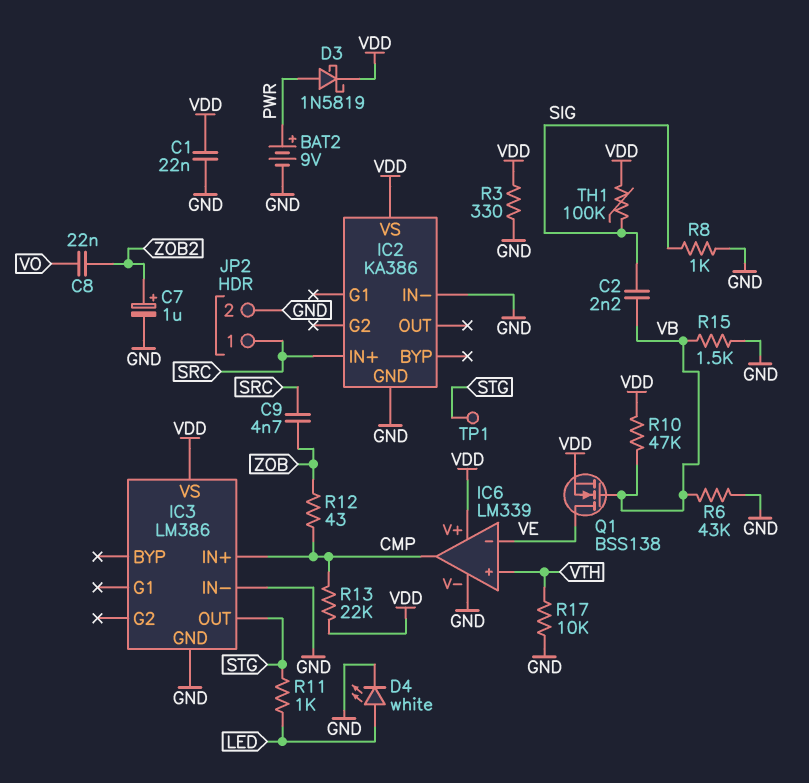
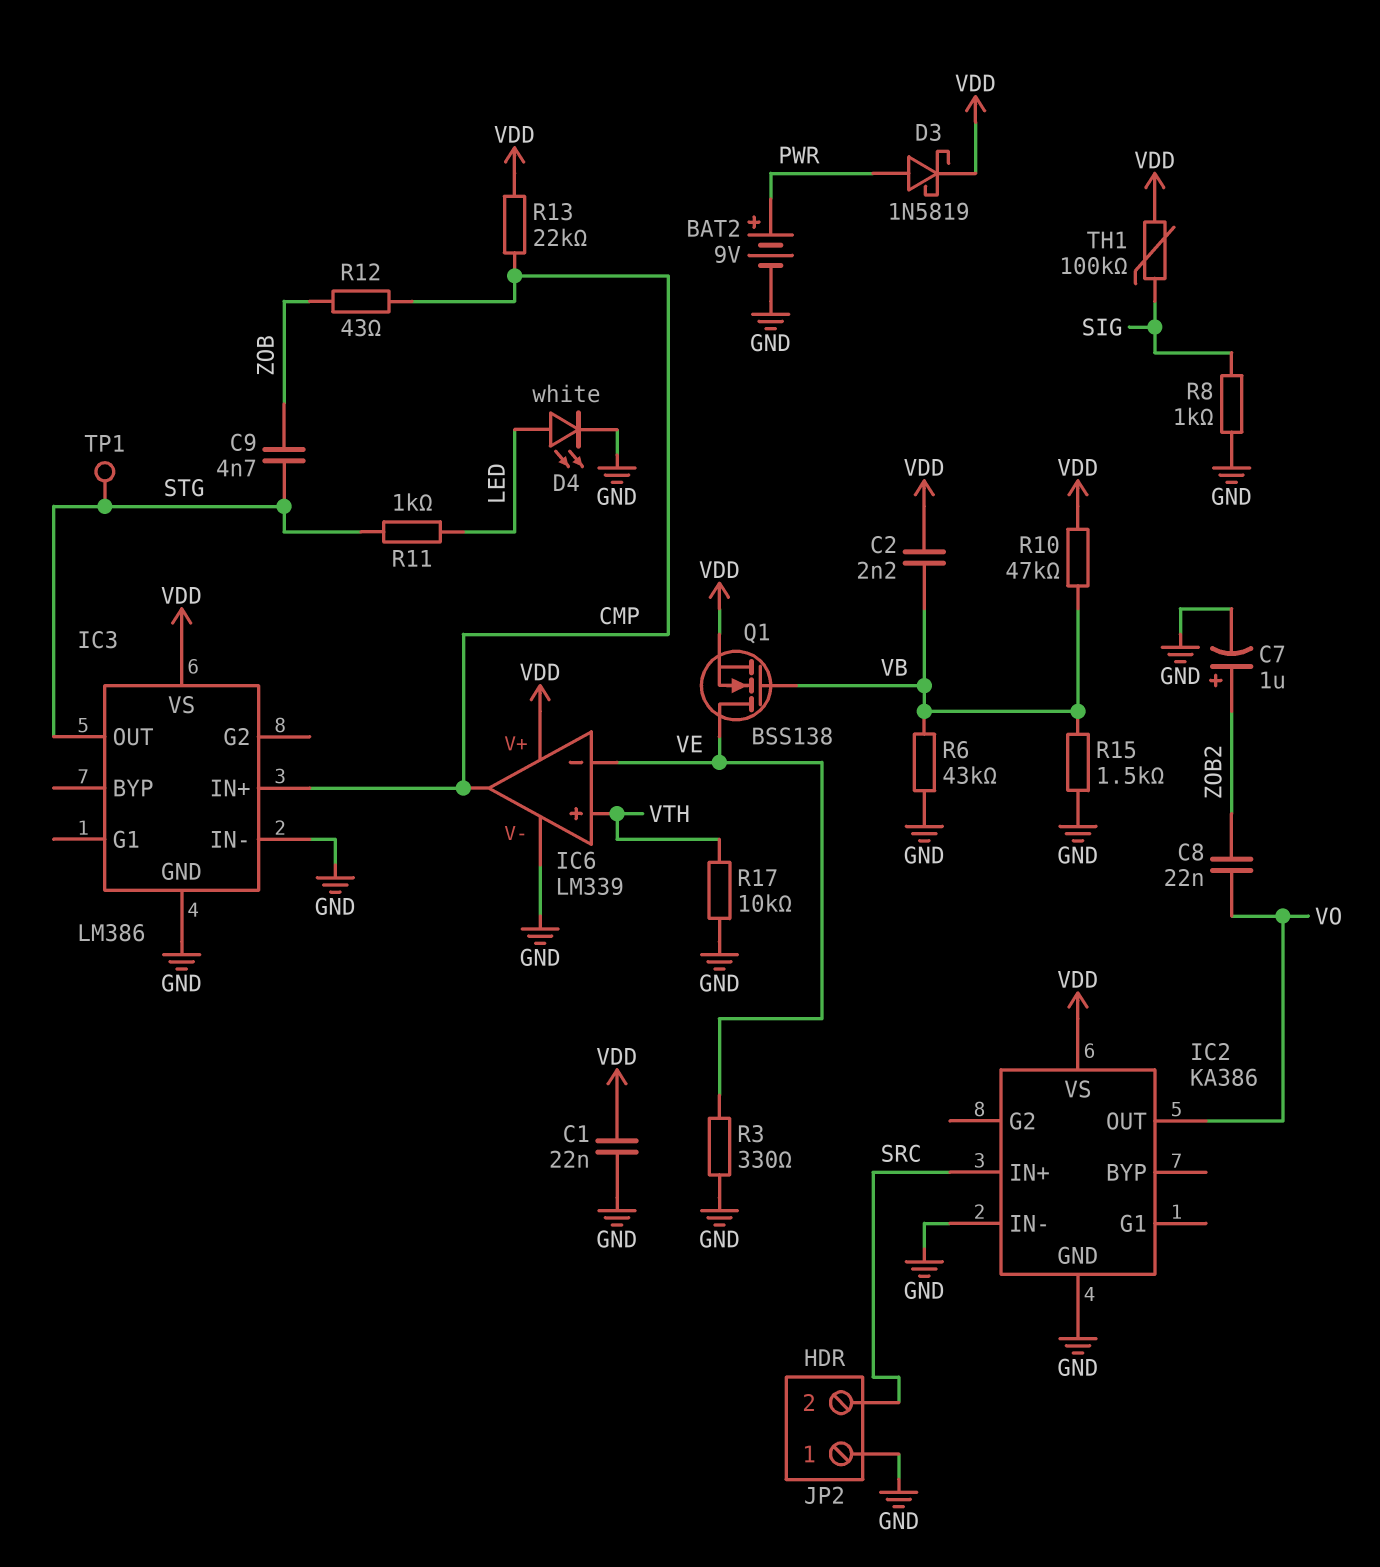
C2: 2.2nF (SIG, VB) -> 2.2nF (VB, VDD)
C9: 4.7nF (SRC, ZOB) -> 4.7nF (STG, ZOB)
IC2 pin OUT: none -> VO
JP2 pin 1: SRC -> GND
JP2 pin 2: GND -> SRC
R3: 330 (GND, VDD) -> 330 (GND, VE)

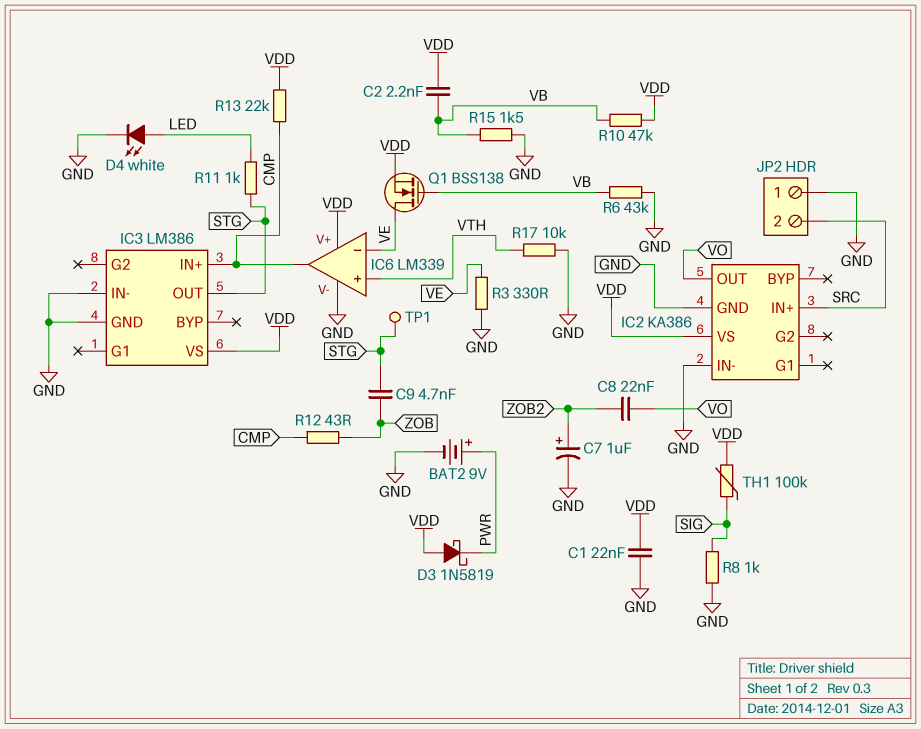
D3: schottky 1N5819 (A PWR, K VDD) -> schottky 1N5819 (A VDD, K PWR)

